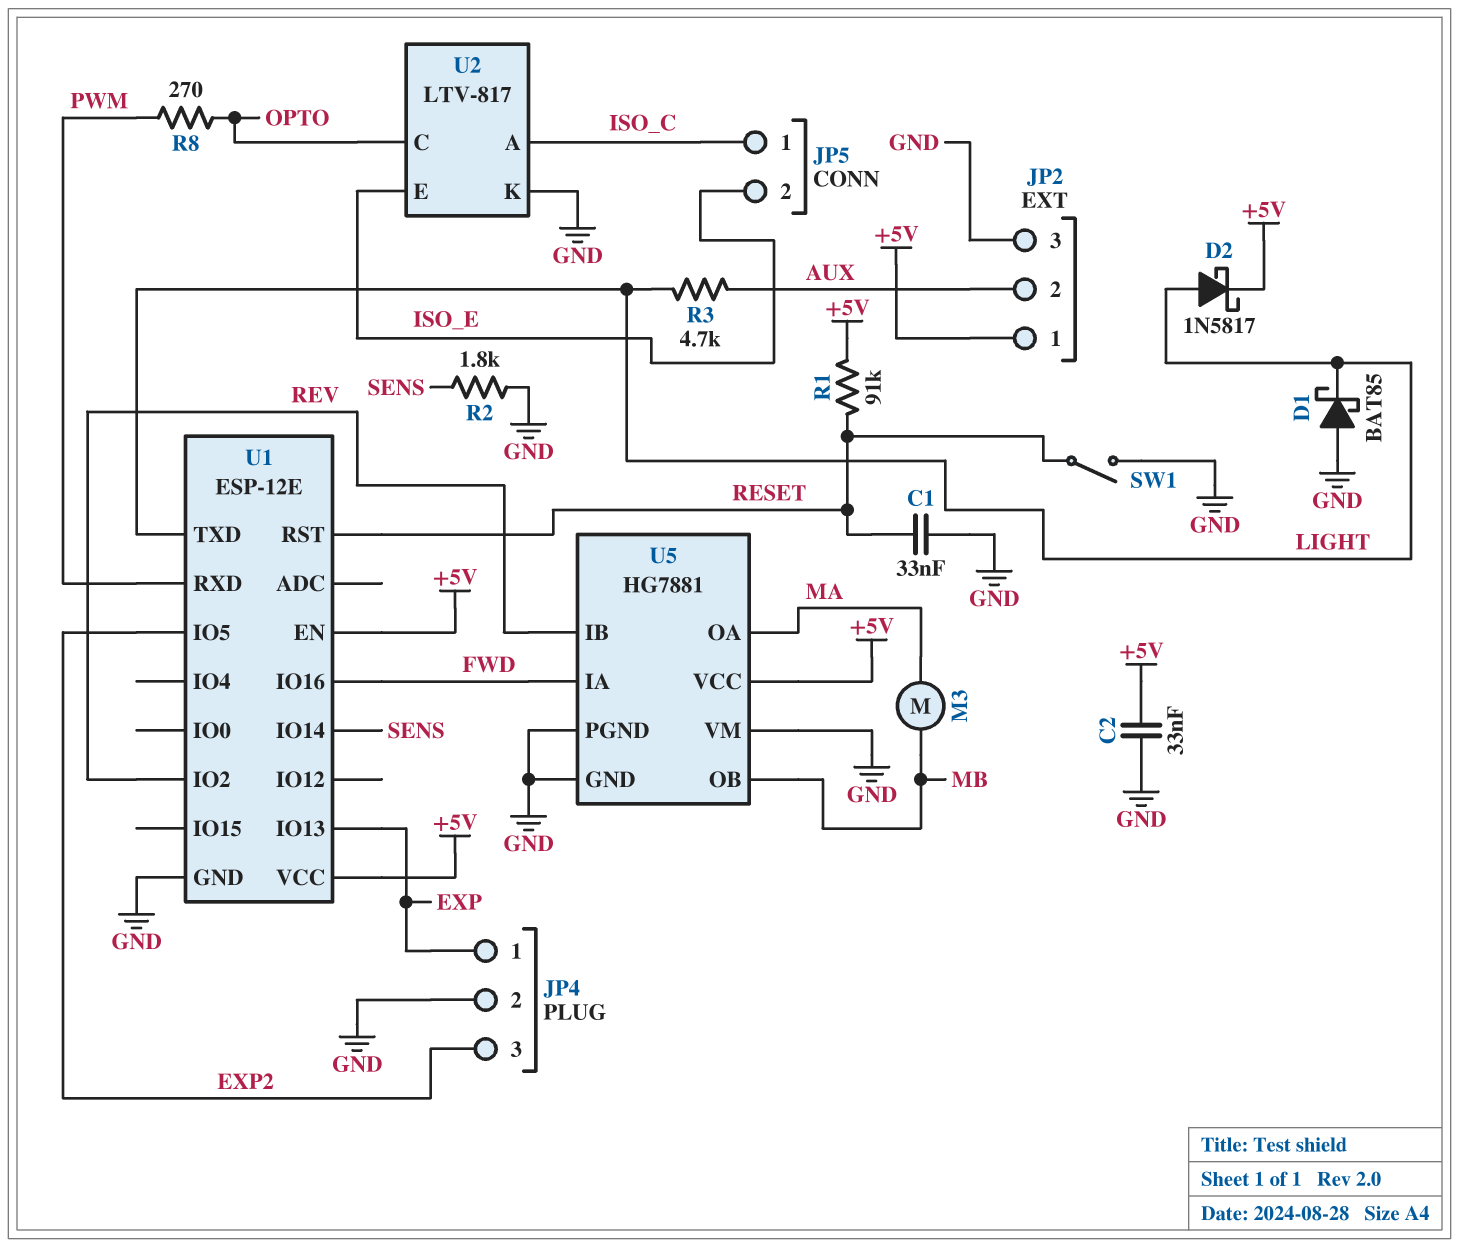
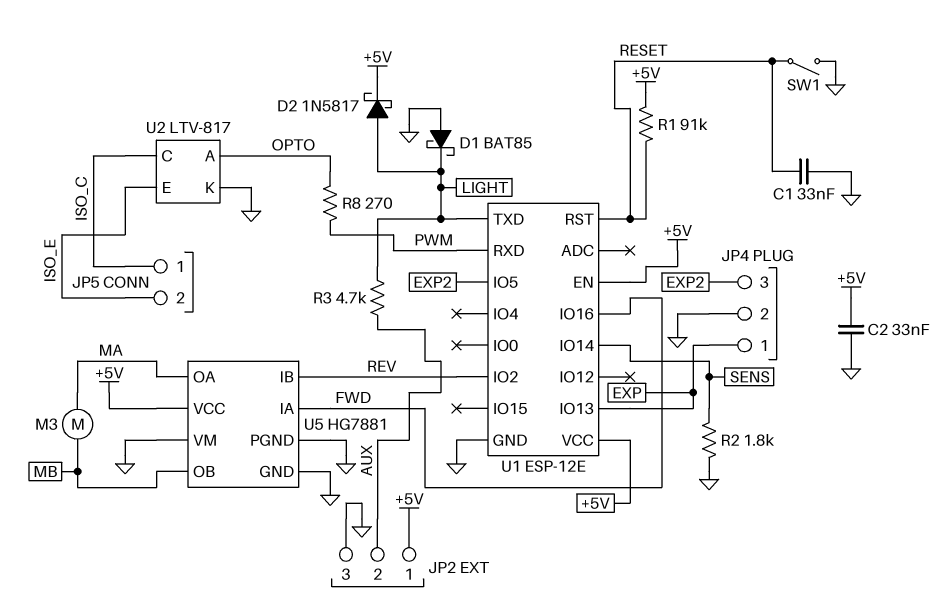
U2 pin A: ISO_C -> OPTO
U2 pin C: OPTO -> ISO_C

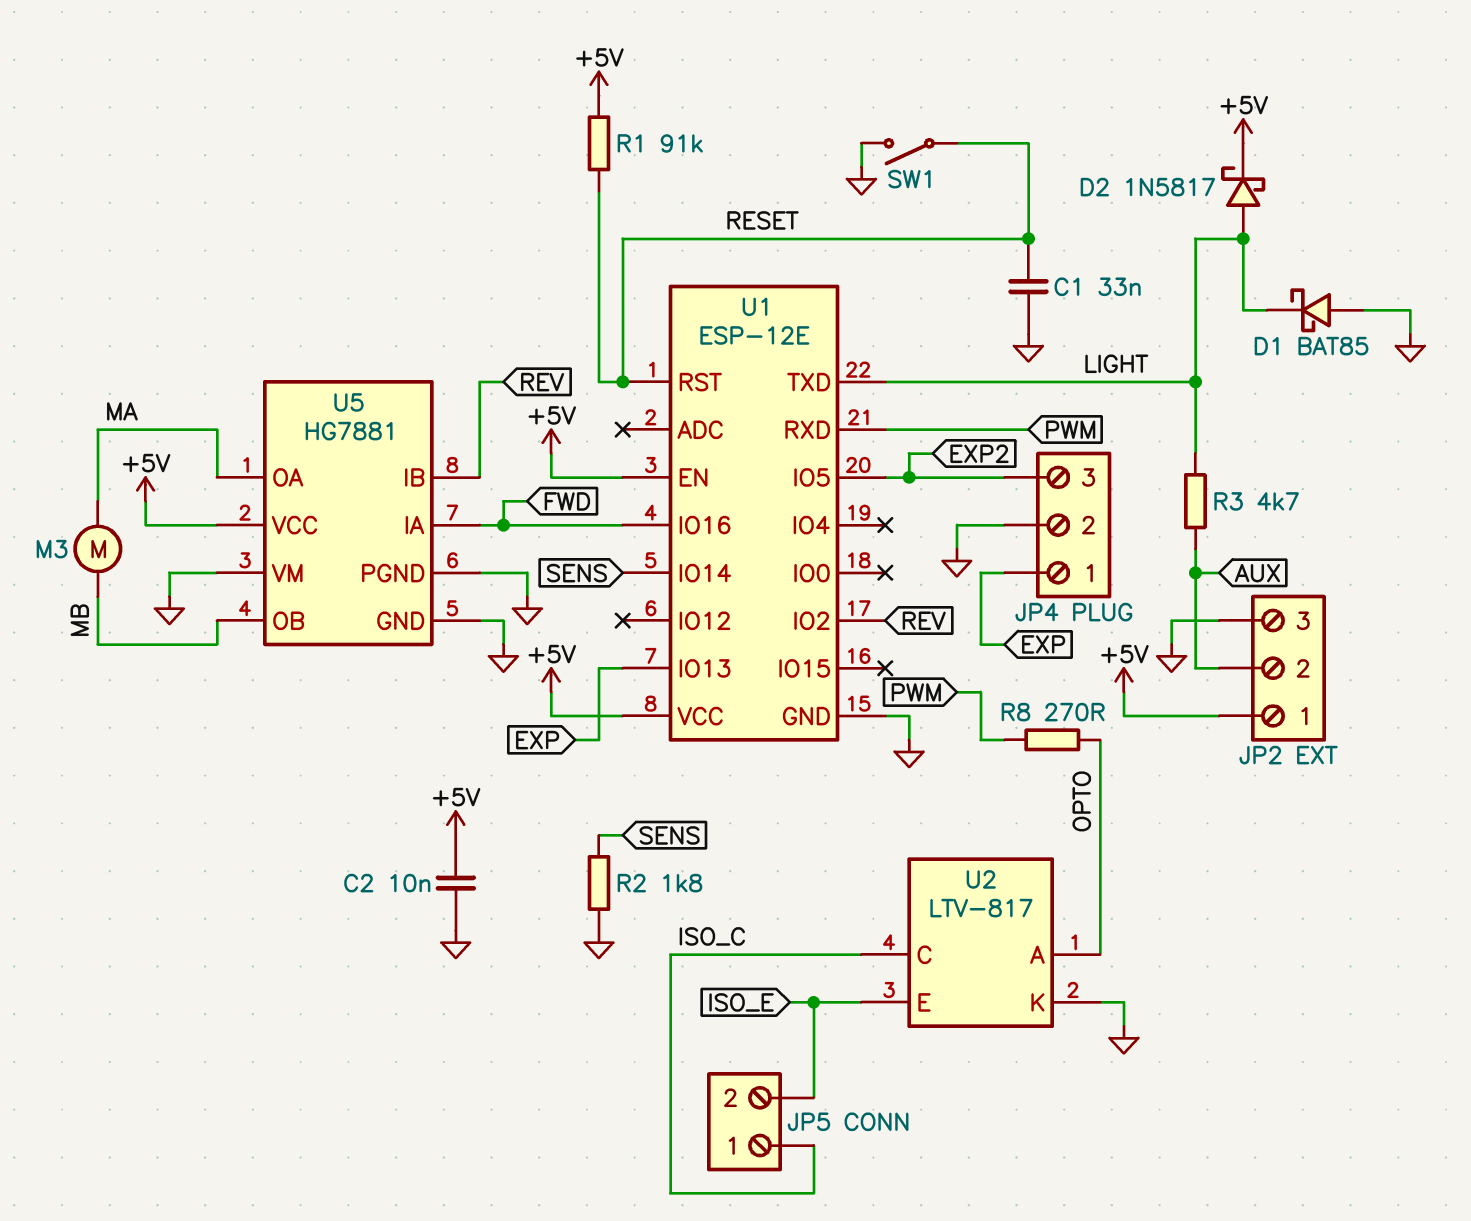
C2: 33nF (+5V, GND) -> 10nF (+5V, GND)

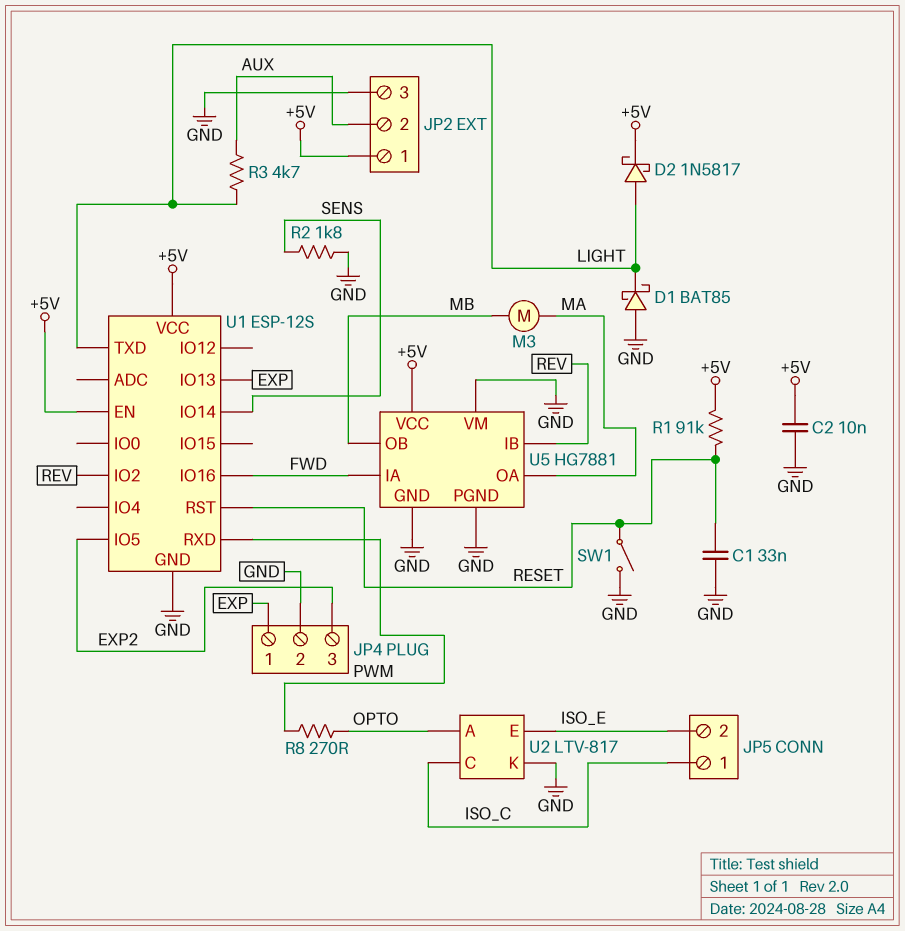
U1: ESP-12E -> ESP-12S

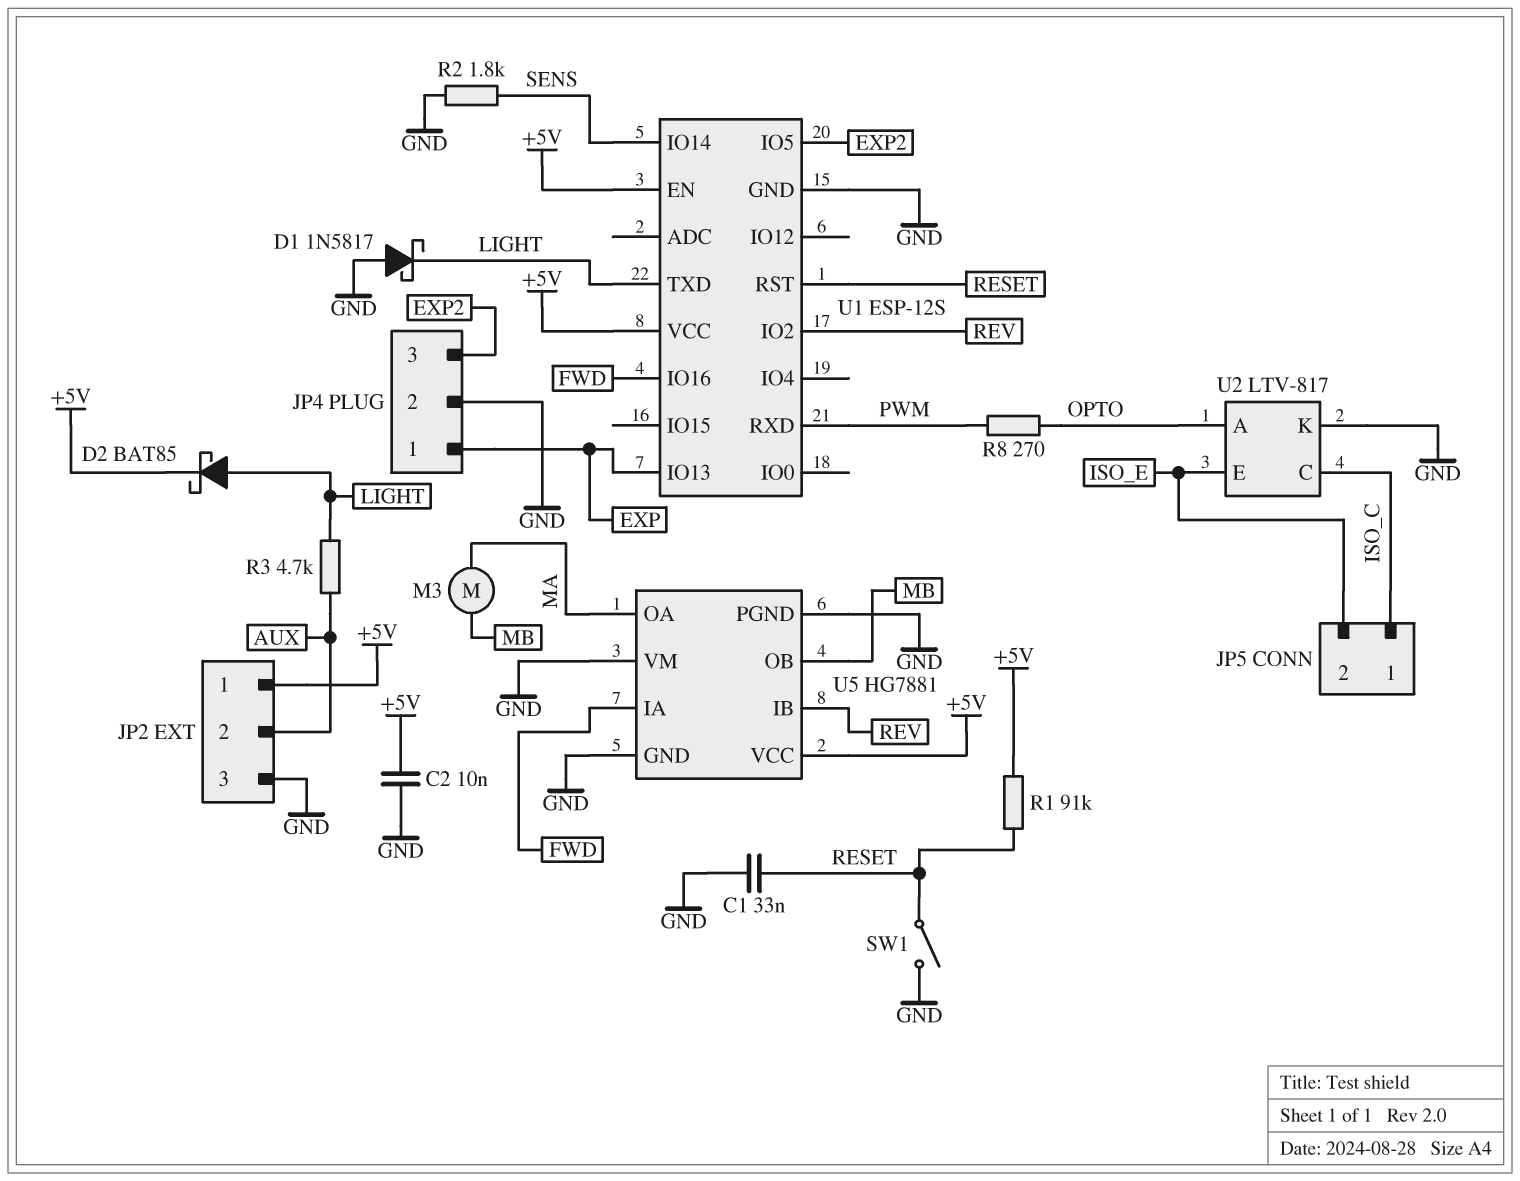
D1: schottky BAT85 (A GND, K LIGHT) -> schottky 1N5817 (A GND, K LIGHT)
D2: schottky 1N5817 (A LIGHT, K +5V) -> schottky BAT85 (A LIGHT, K +5V)

